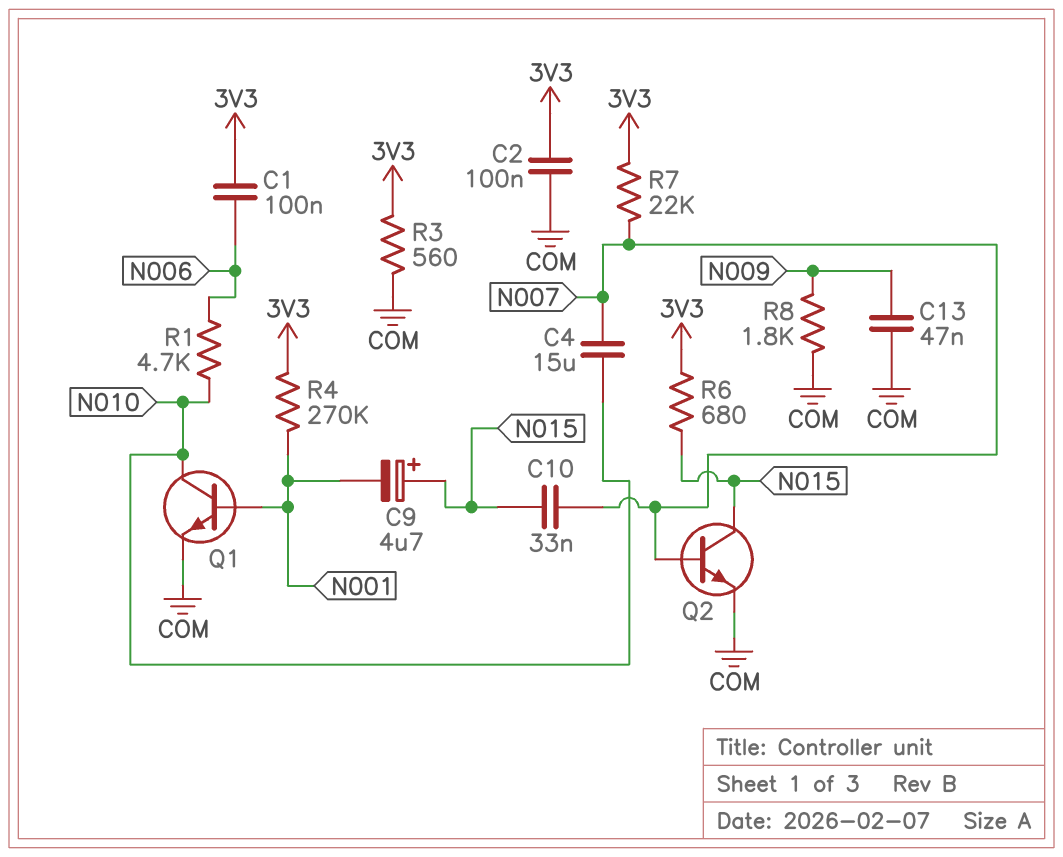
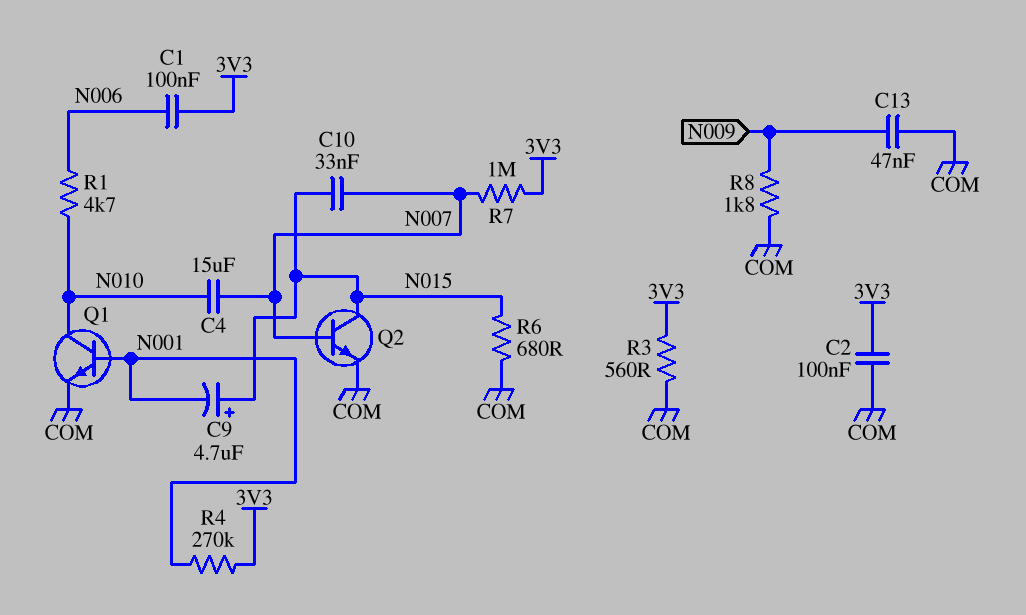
R6: 680 (3V3, N015) -> 680 (COM, N015)
R7: 22k (3V3, N007) -> 1M (3V3, N007)

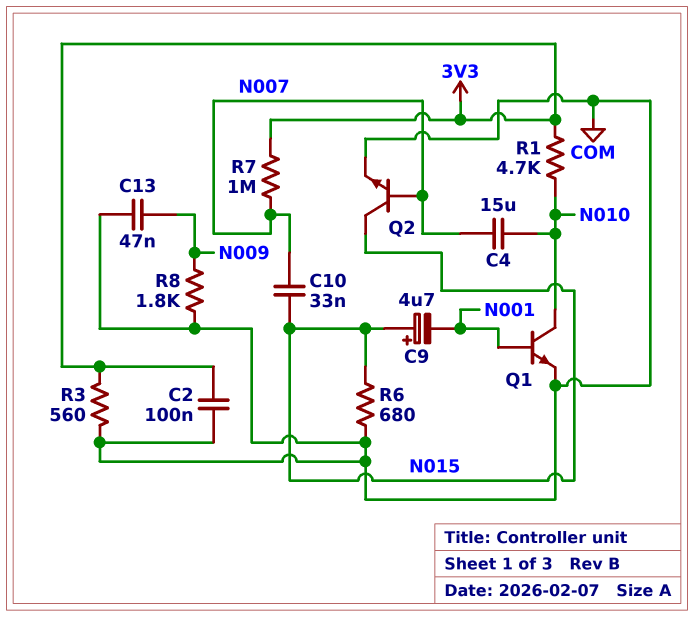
C1: 100nF (3V3, N006) -> none
R1: 4.7k (N006, N010) -> 4.7k (3V3, N010)
R4: 270k (3V3, N001) -> none

